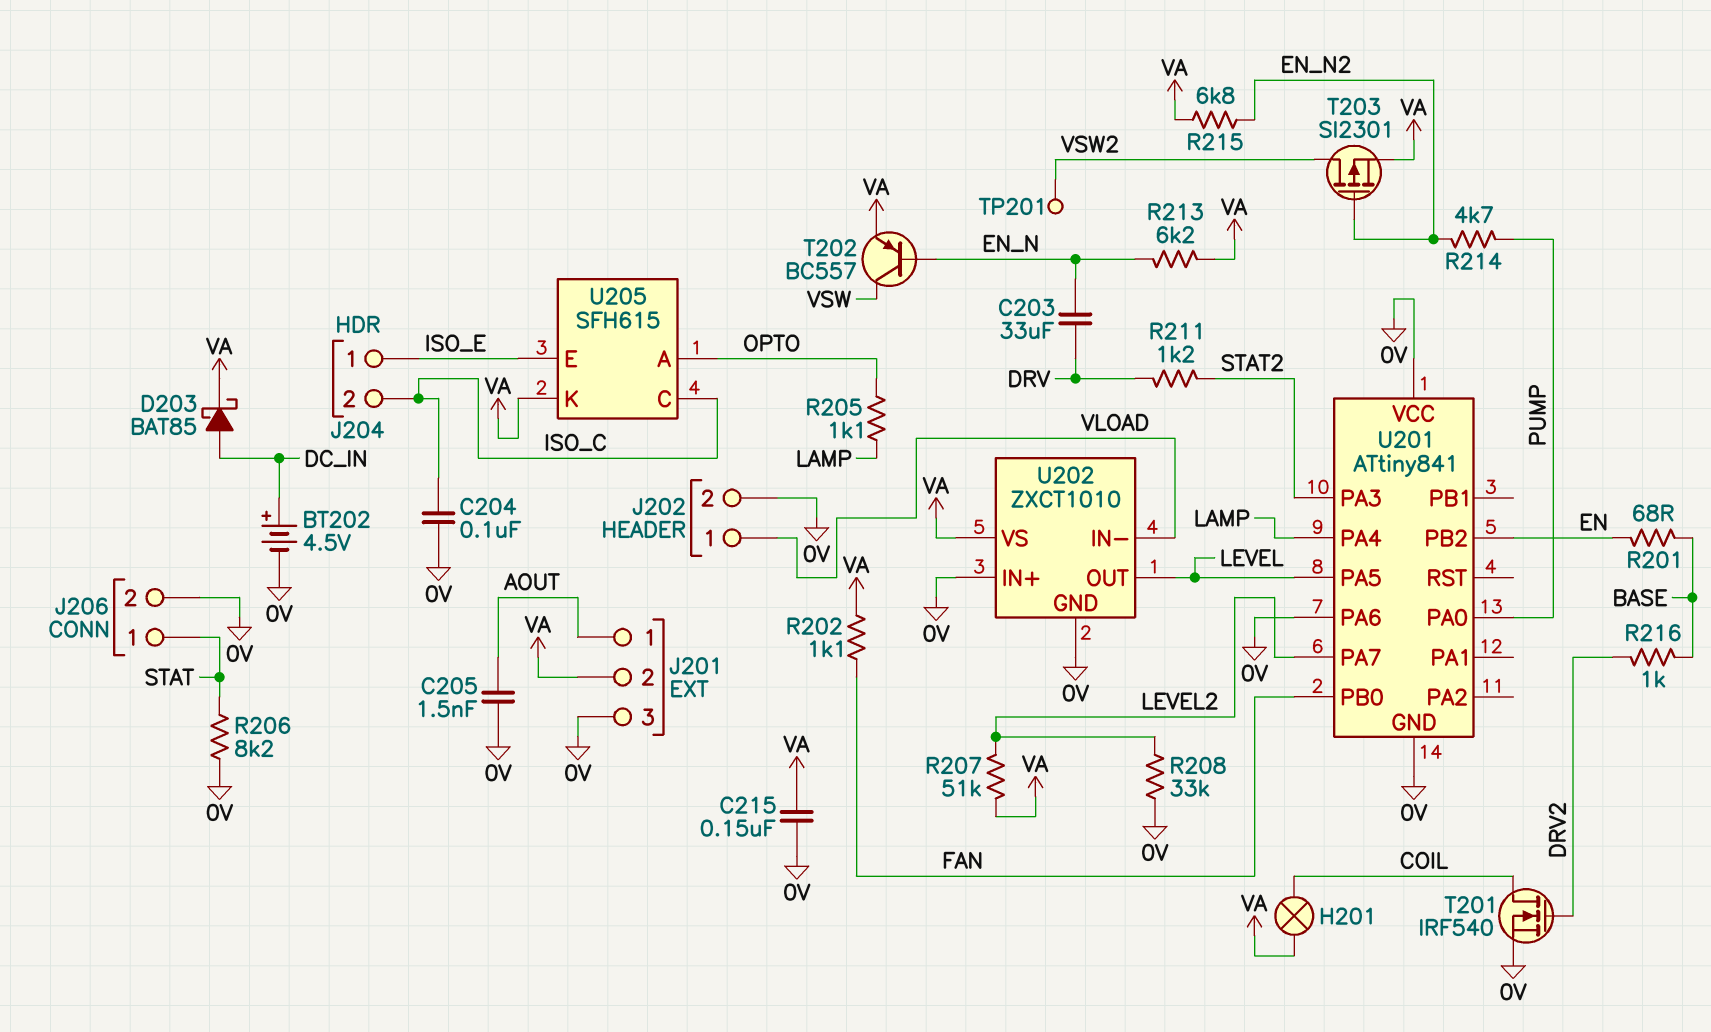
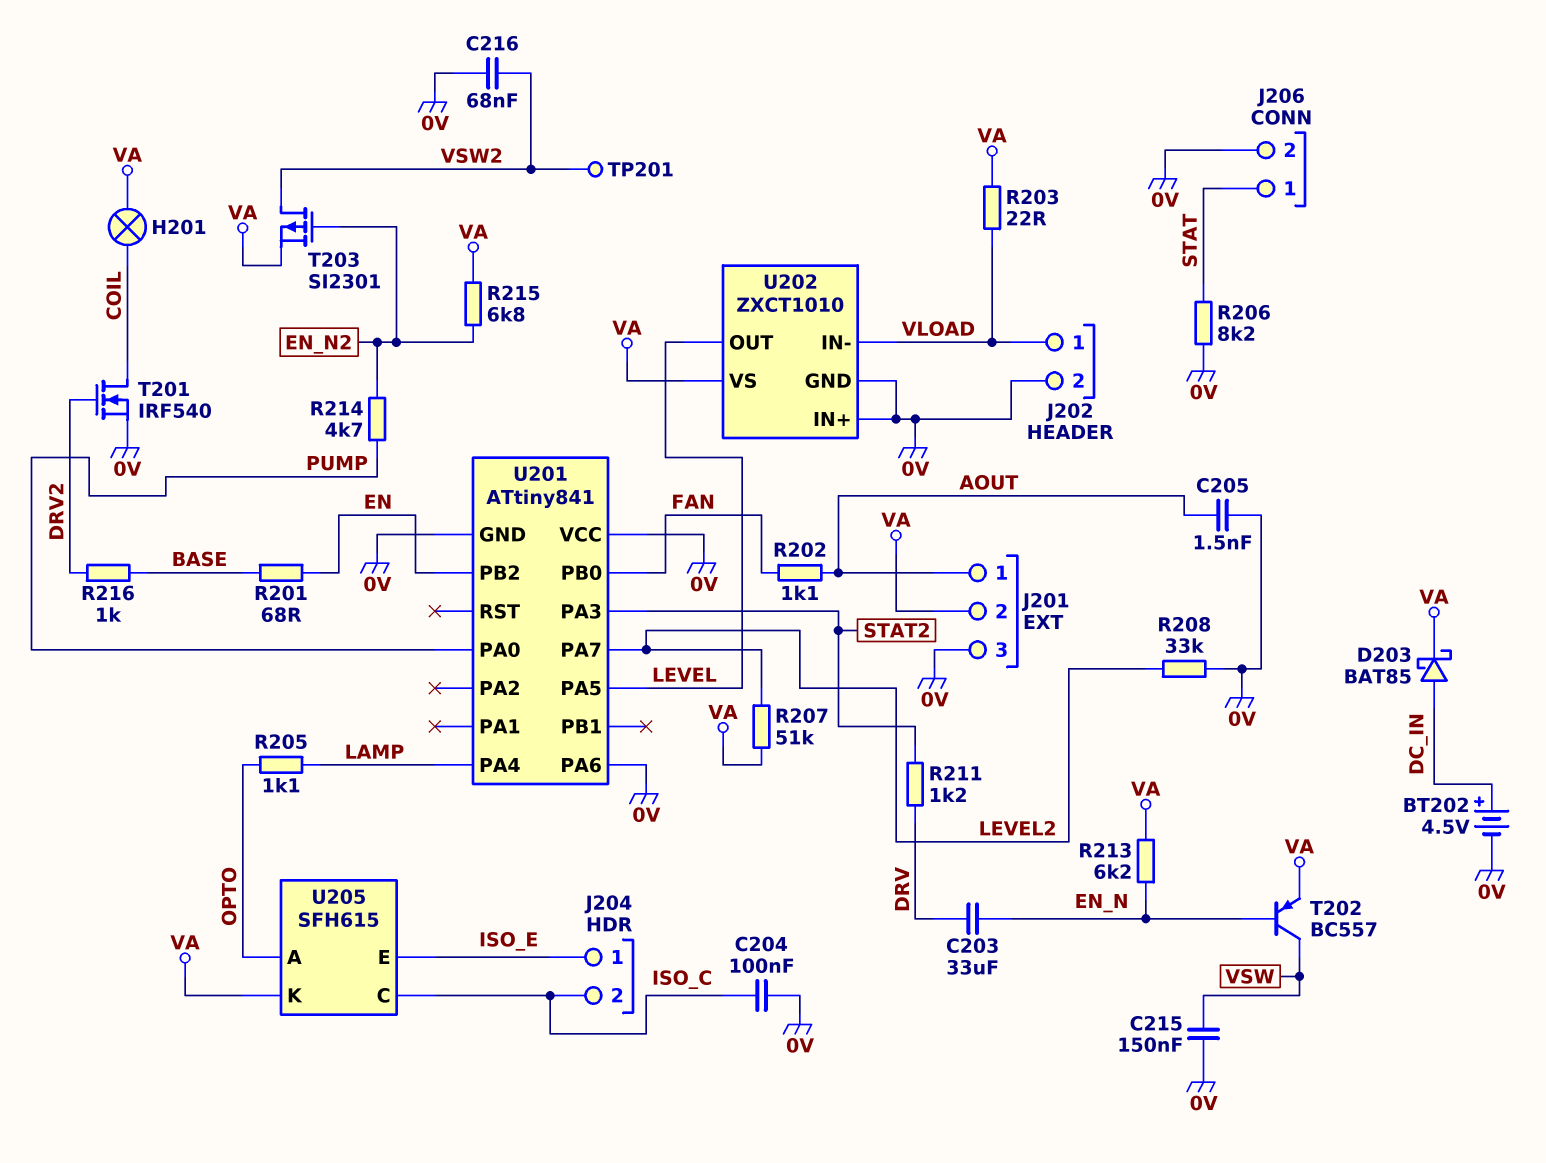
C215: 150nF (0V, VA) -> 150nF (0V, VSW)
C216: none -> 68nF (0V, VSW2)
R202: 1.1k (FAN, VA) -> 1.1k (AOUT, FAN)
R203: none -> 22 (VA, VLOAD)

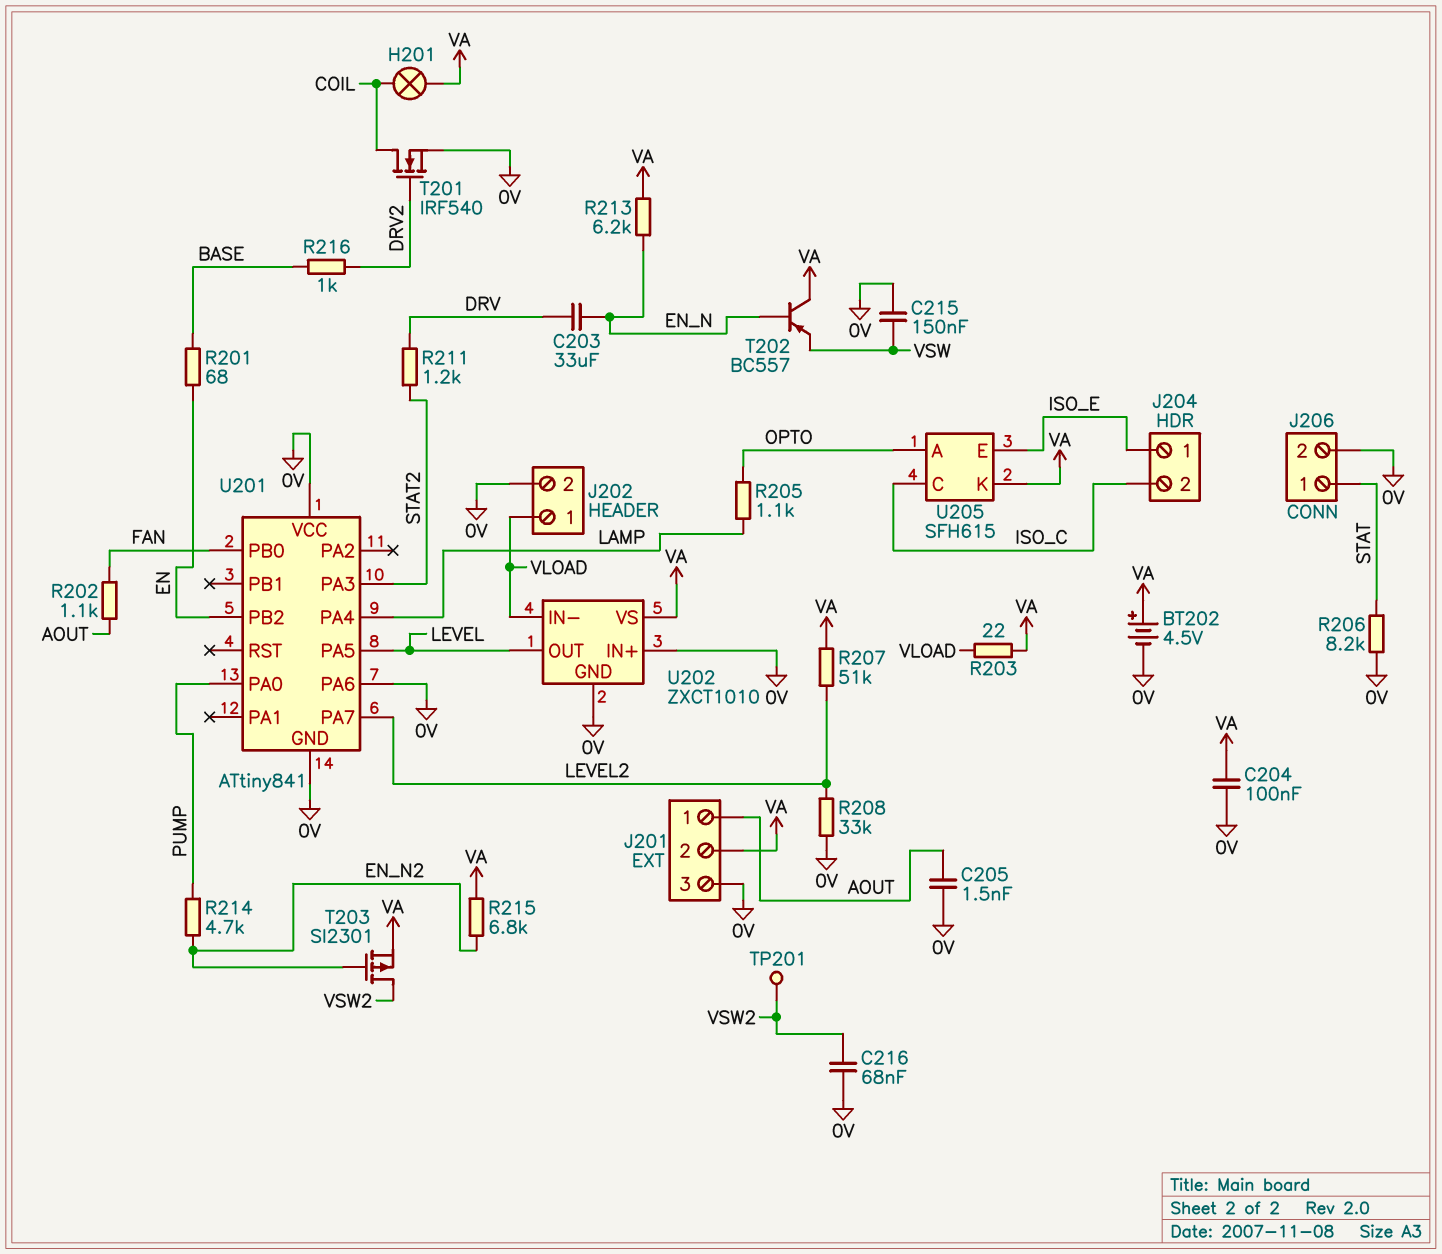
BT202: 4.5V (plus DC_IN, minus 0V) -> 4.5V (plus VA, minus 0V)
C204: 100nF (0V, ISO_C) -> 100nF (0V, VA)
D203: schottky BAT85 (A DC_IN, K VA) -> none
T202: PNP BC557 (B EN_N, C VSW, E VA) -> PNP BC557 (B EN_N, C VA, E VSW)

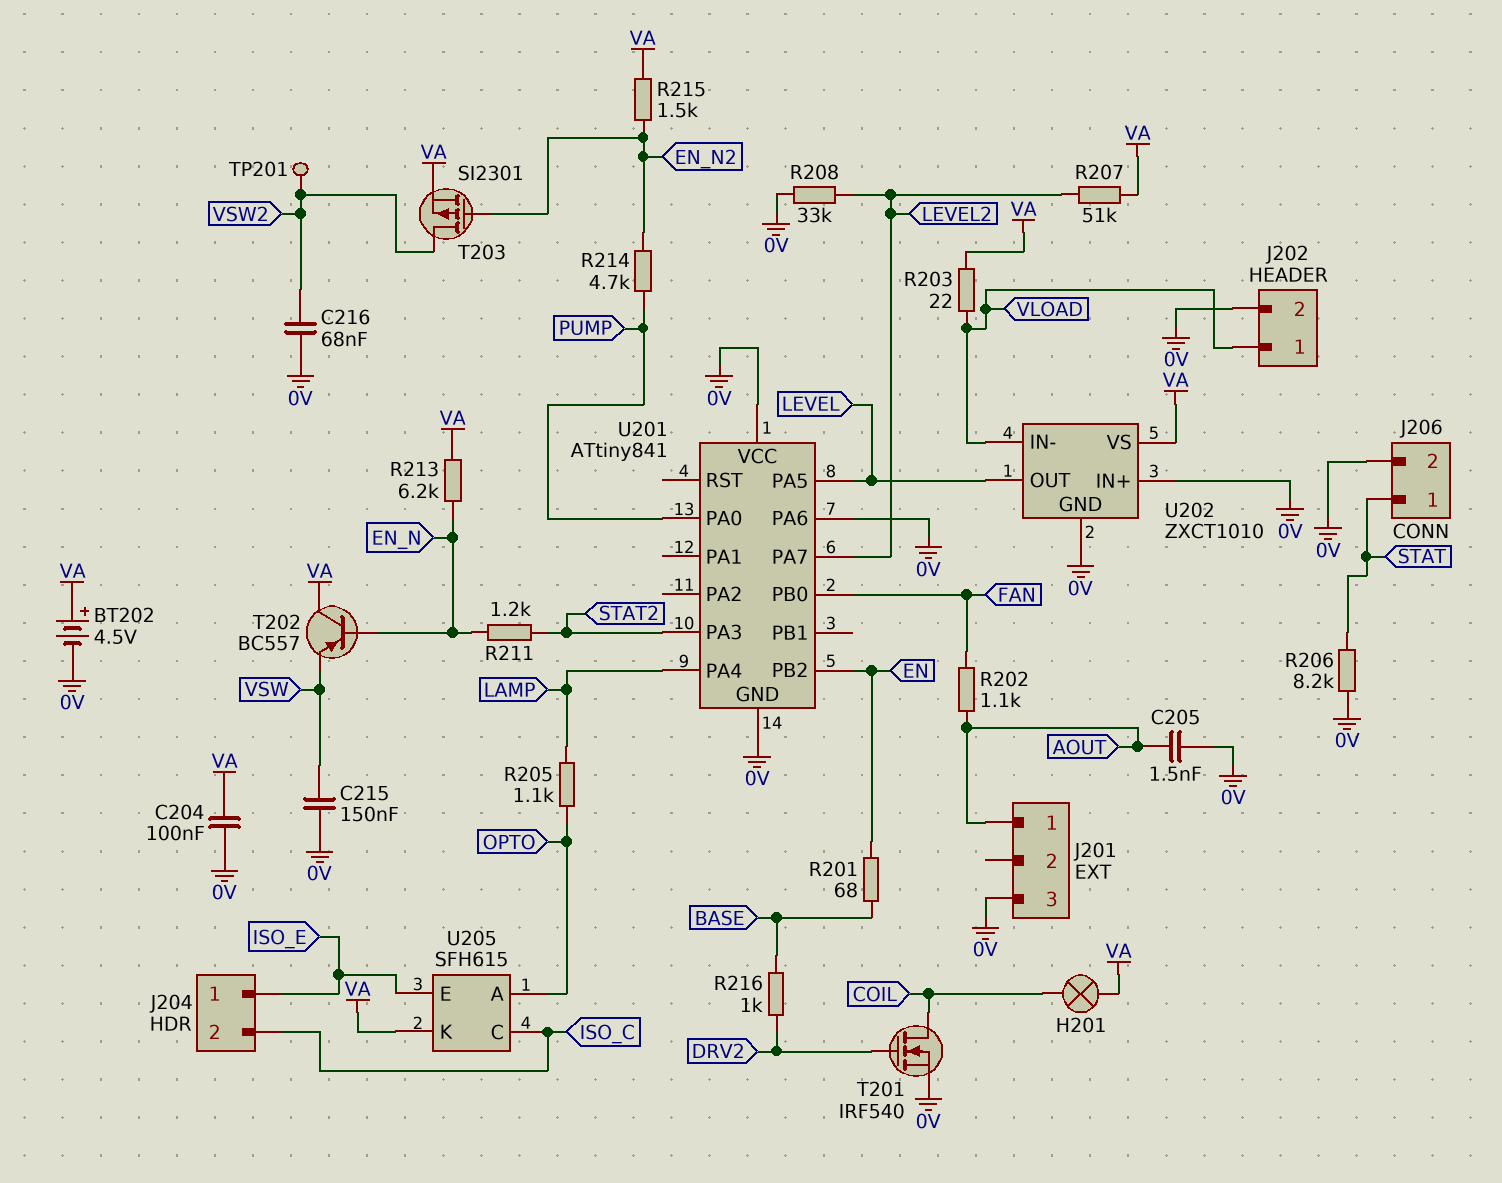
C203: 33uF (DRV, EN_N) -> none
J201 pin 2: VA -> none
R211: 1.2k (DRV, STAT2) -> 1.2k (EN_N, STAT2)
R215: 6.8k (EN_N2, VA) -> 1.5k (EN_N2, VA)

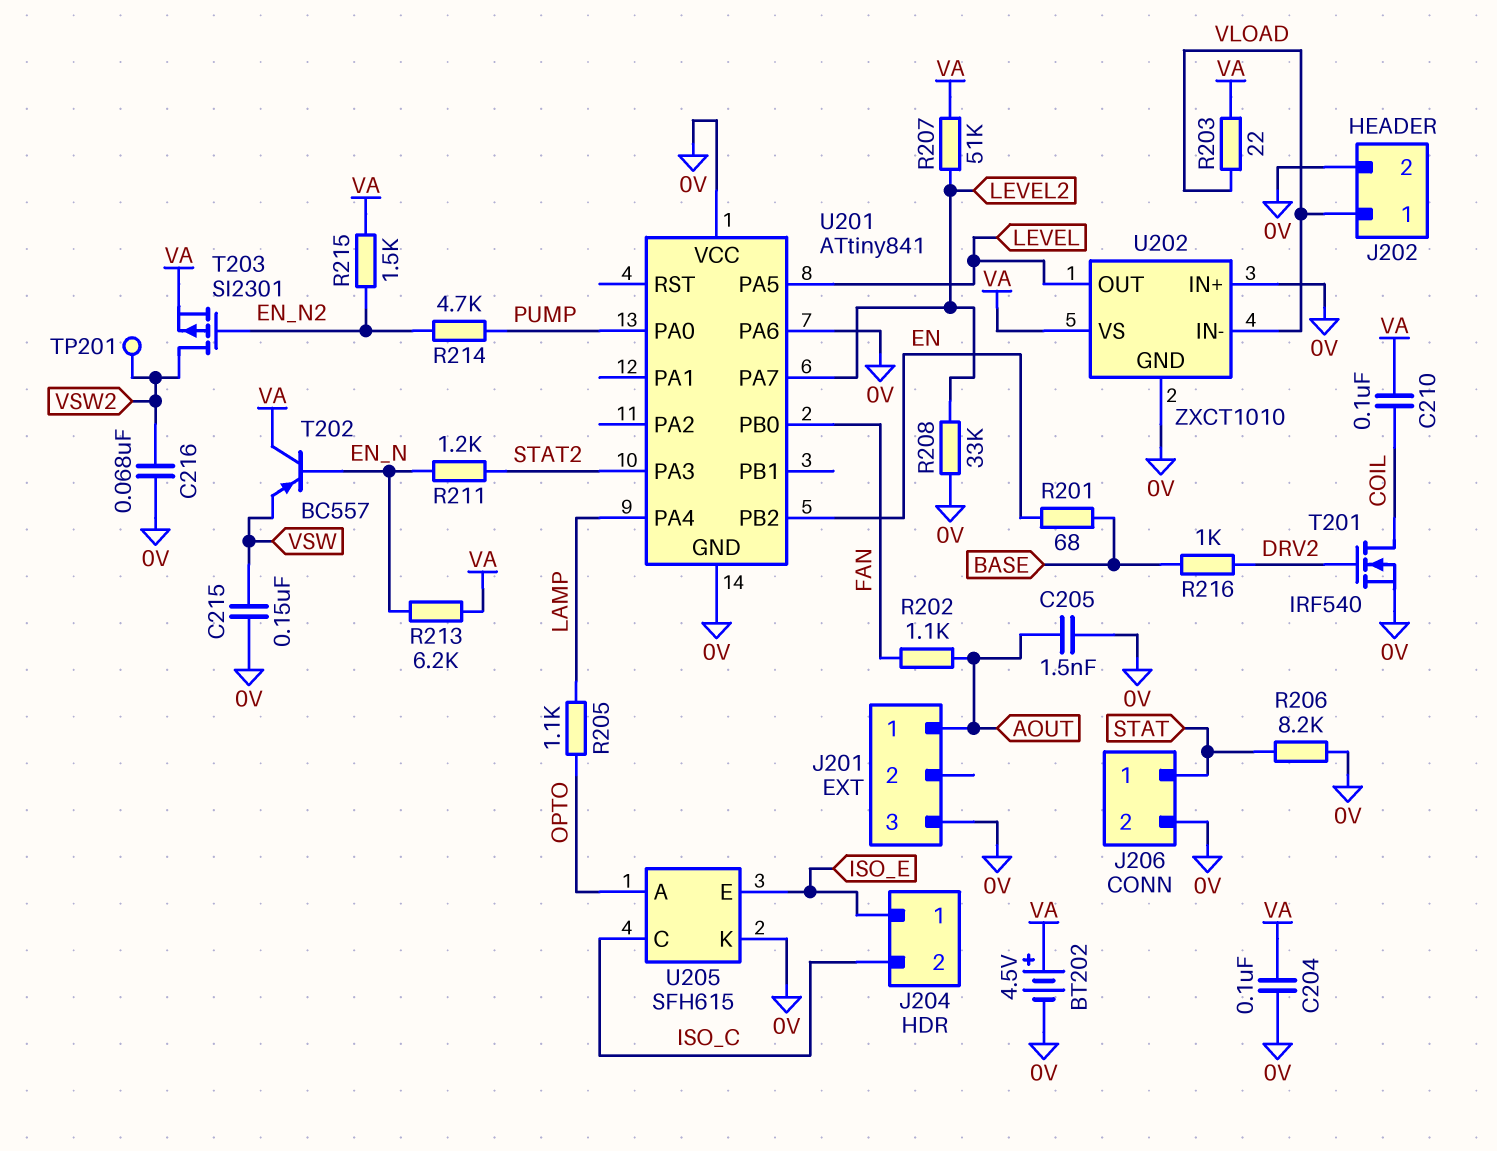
C210: none -> 100nF (COIL, VA)
H201: lamp (COIL, VA) -> none
U205 pin K: VA -> 0V

